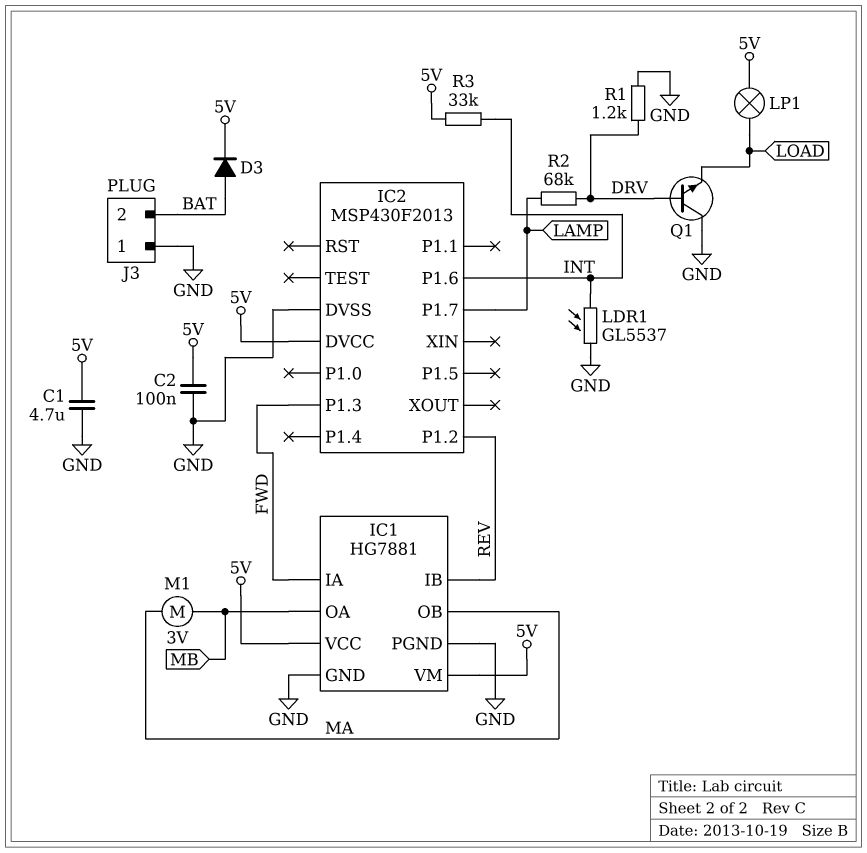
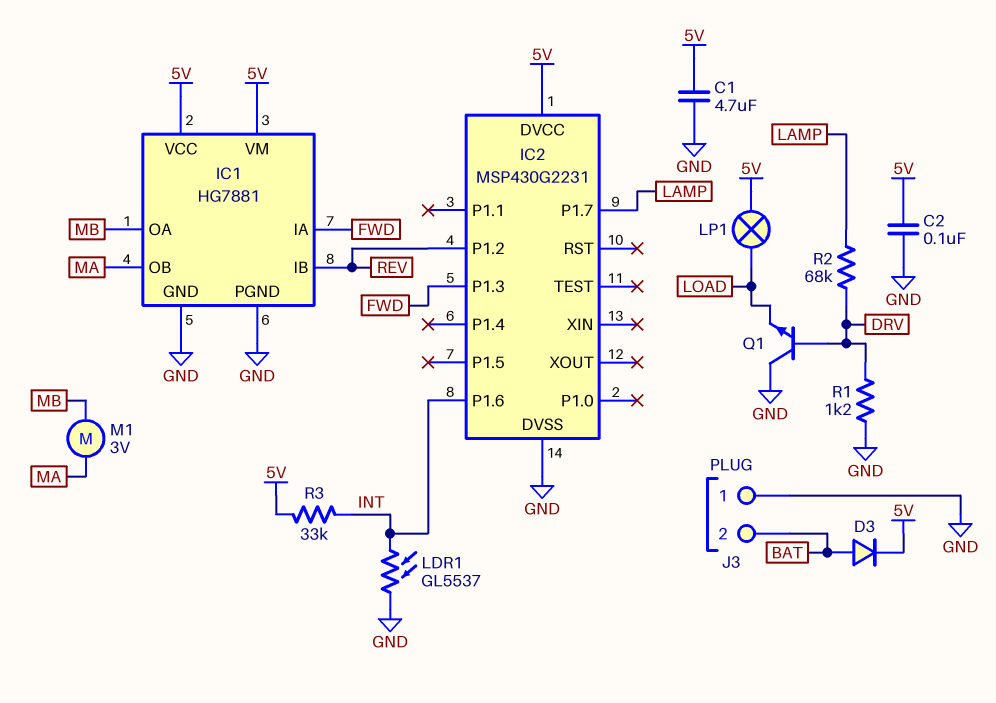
IC2: MSP430F2013 -> MSP430G2231

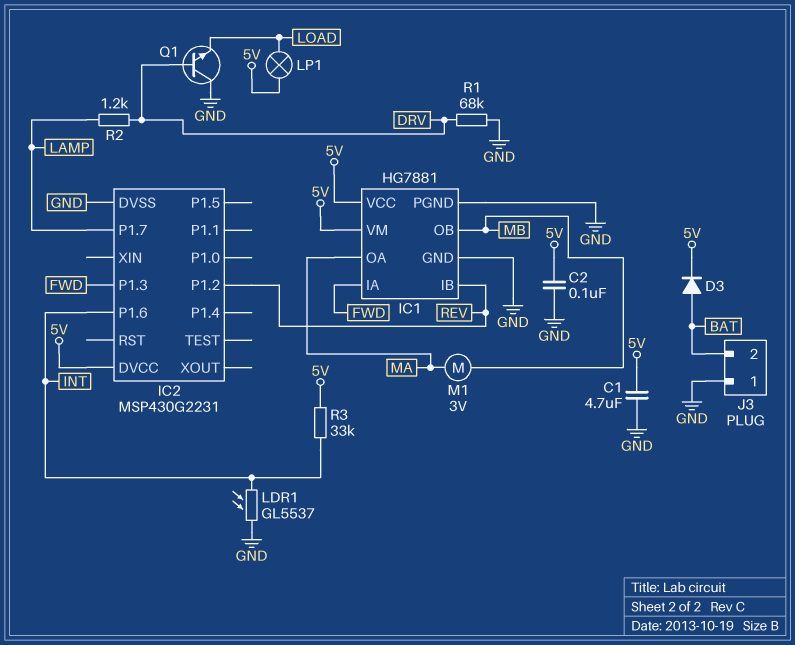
IC1 pin OA: MB -> MA
IC1 pin OB: MA -> MB
R1: 1.2k (DRV, GND) -> 68k (DRV, GND)
R2: 68k (DRV, LAMP) -> 1.2k (DRV, LAMP)

